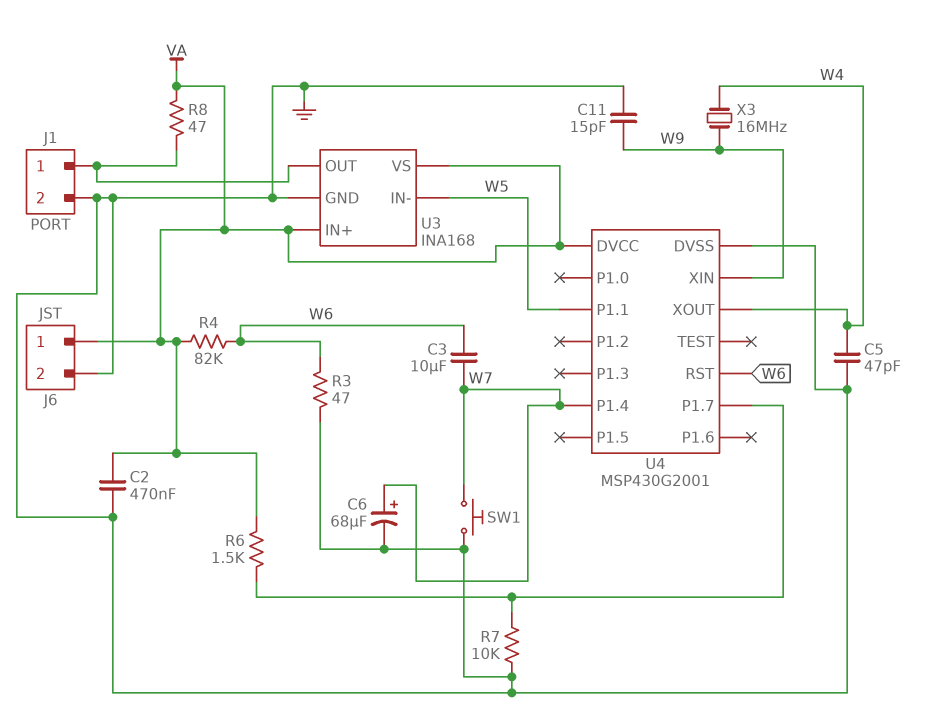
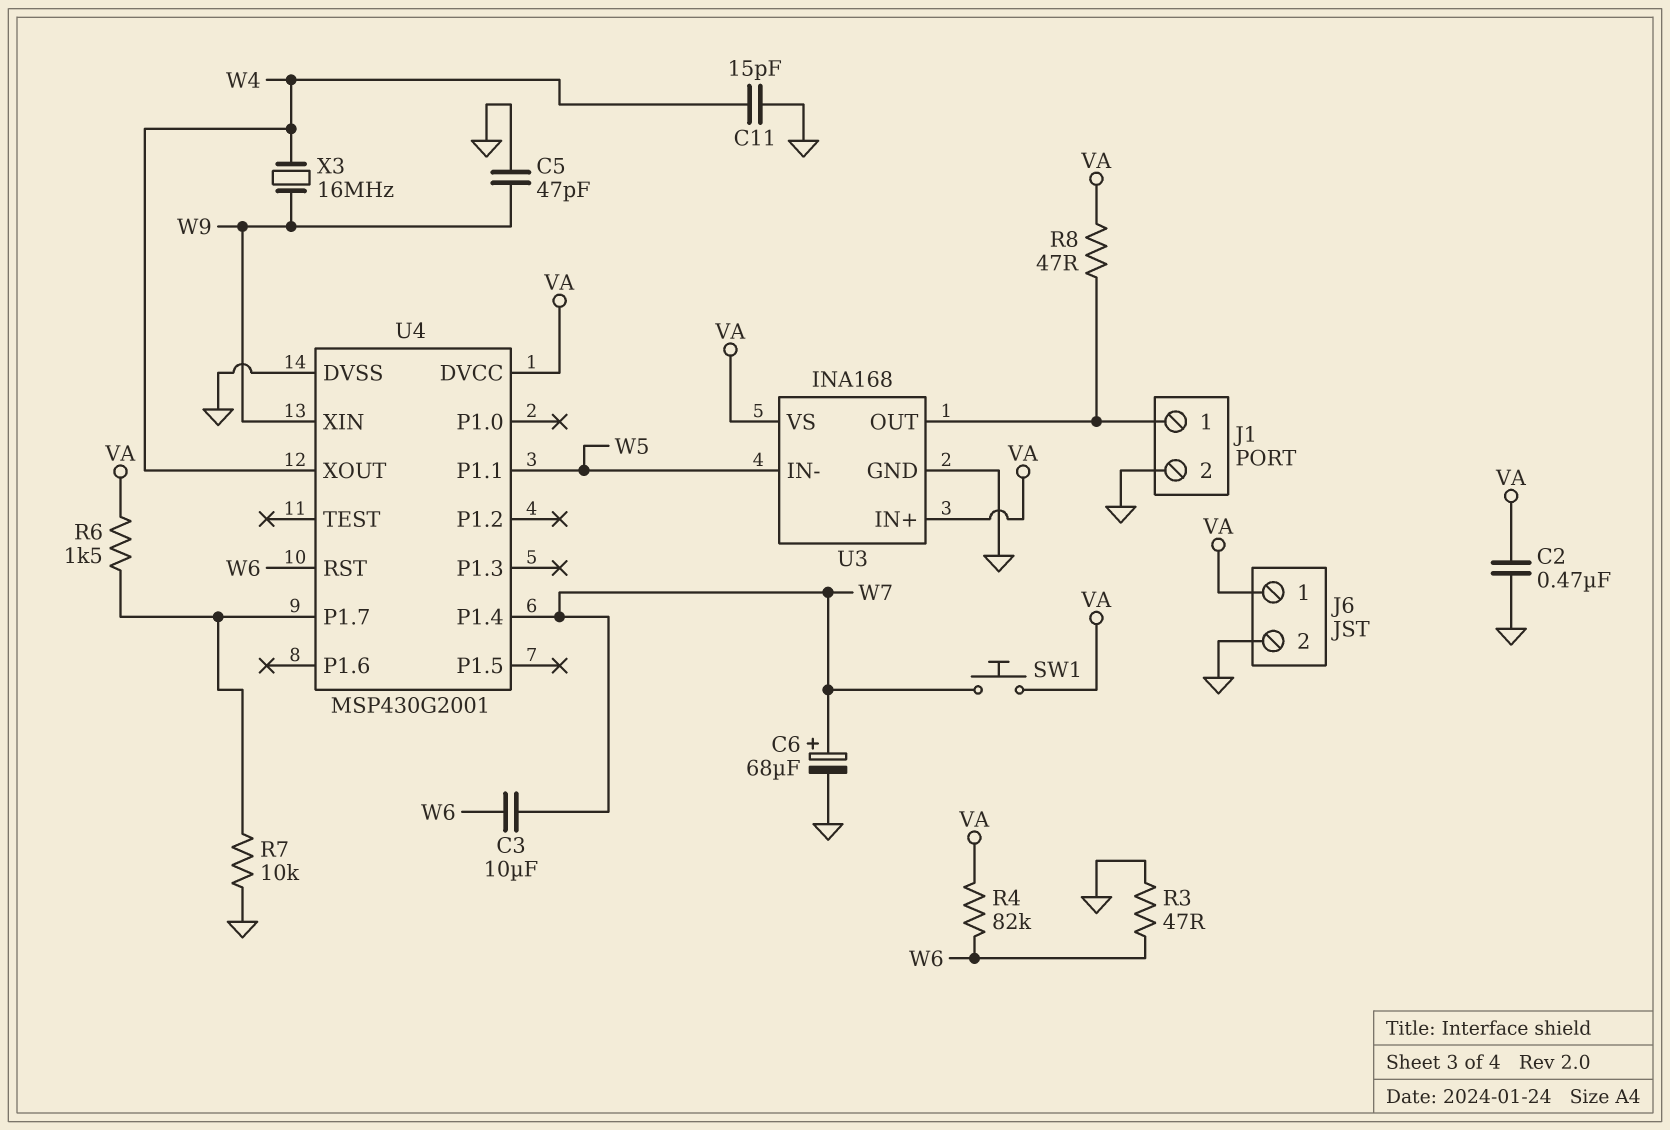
C5: 47pF (GND, W4) -> 47pF (GND, W9)
C11: 15pF (GND, W9) -> 15pF (GND, W4)
SW1: button (GND, W7) -> button (VA, W7)

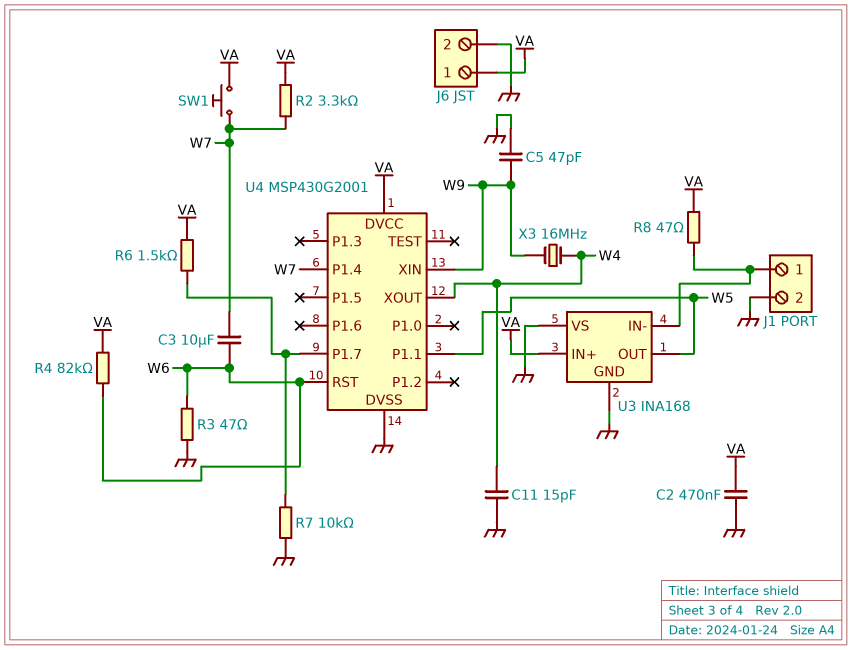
C6: 68uF (plus W7, minus GND) -> none
R2: none -> 3.3k (VA, W7)
U3 pin IN-: W5 -> J1/1
U3 pin OUT: J1/1 -> W5
U3 pin VS: VA -> GND

